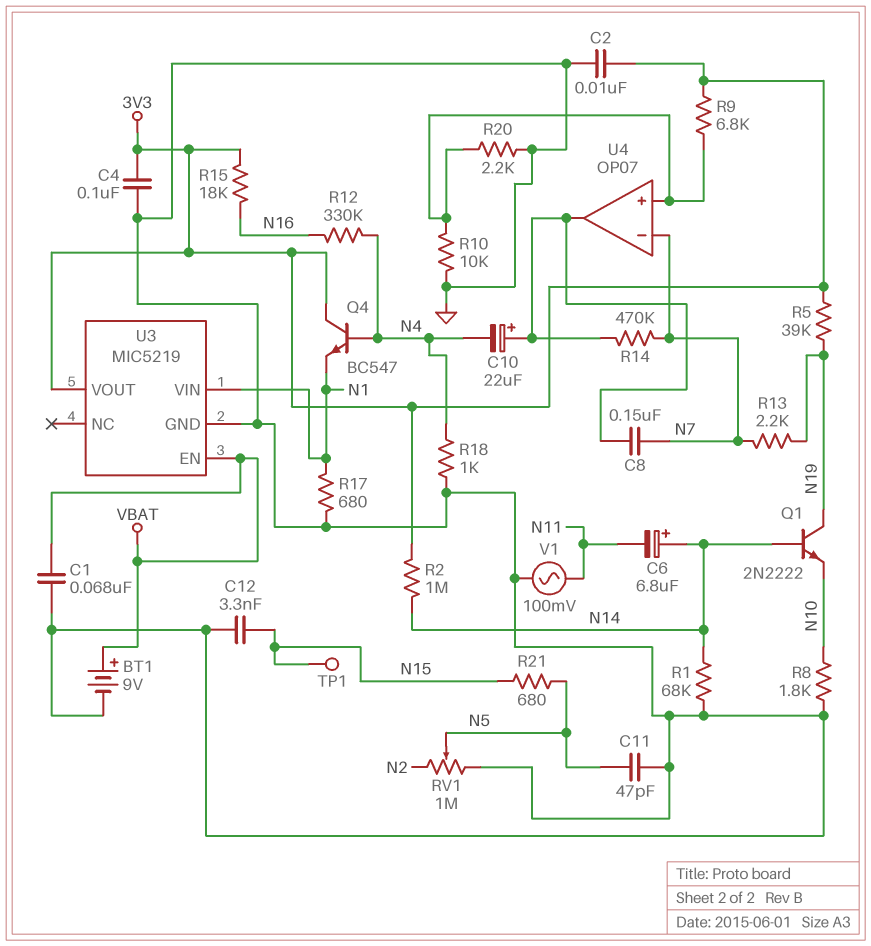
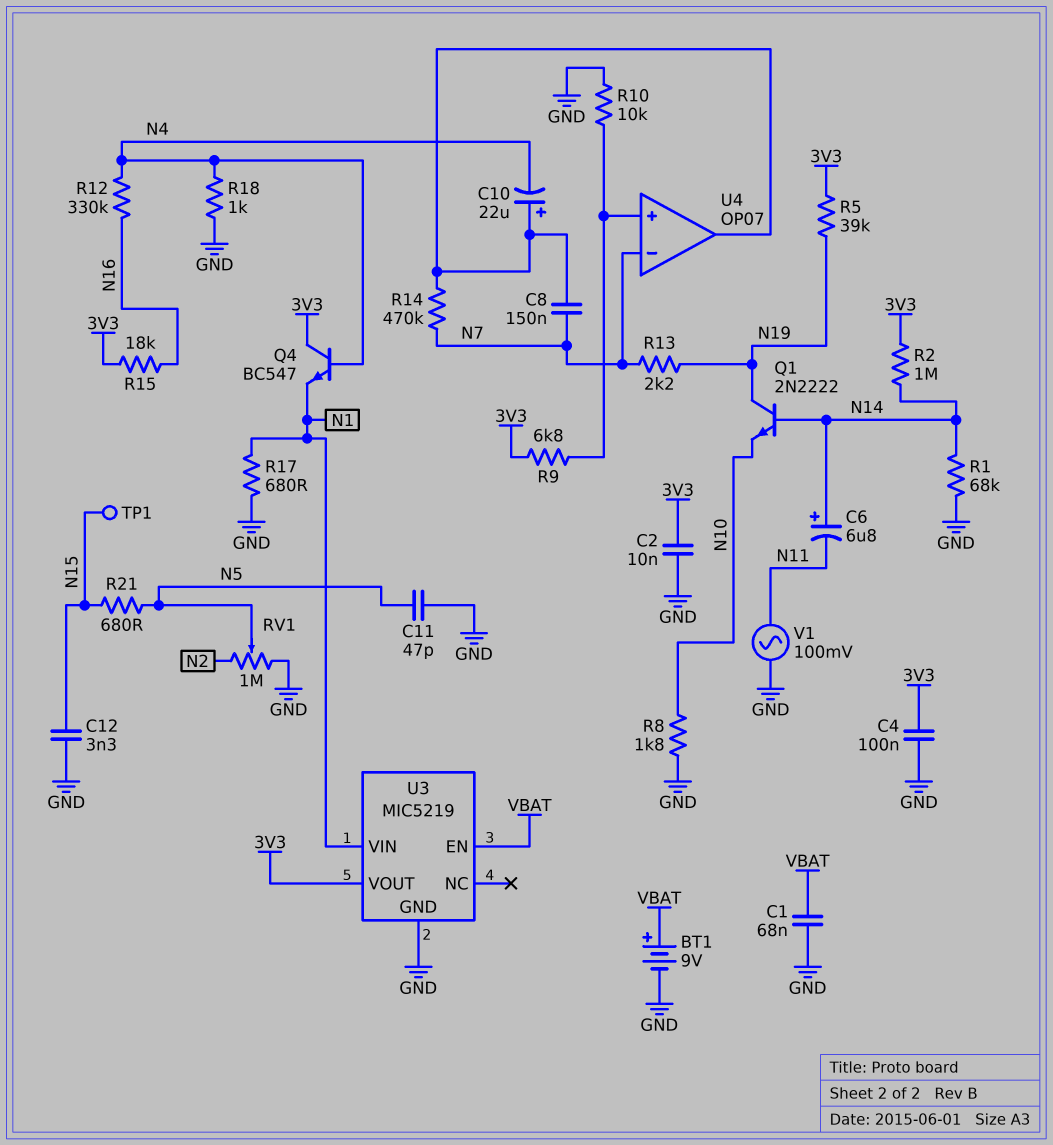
R20: 2.2k (GND, U4/in+) -> none

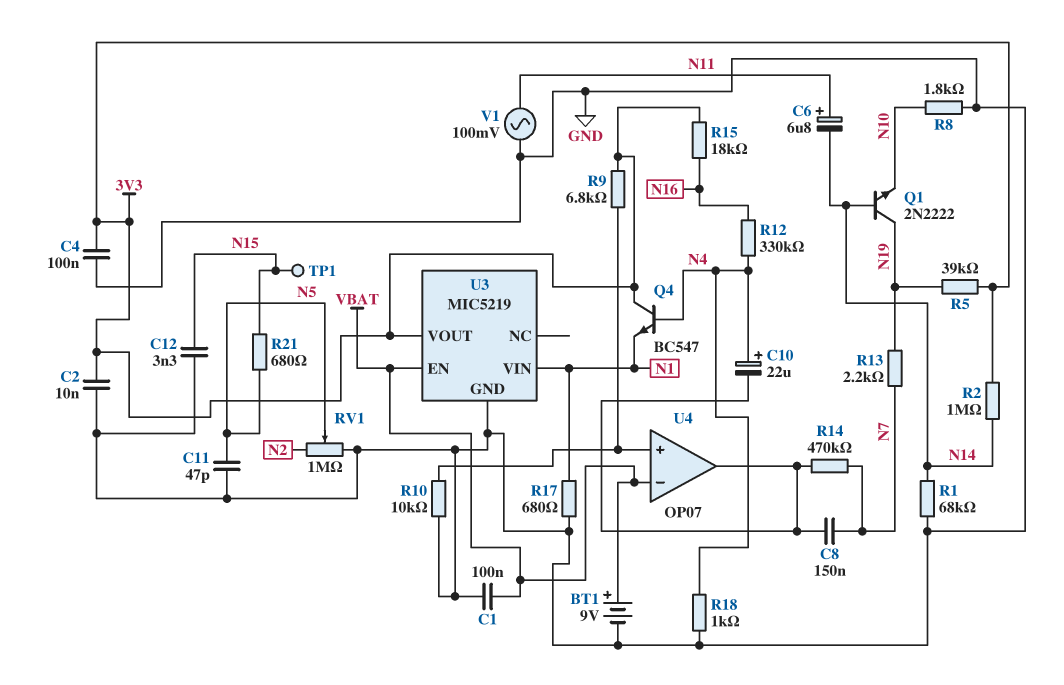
C1: 68nF (GND, VBAT) -> 100nF (GND, VBAT)
C6: 6.8uF (plus N14, minus N11) -> 6.8uF (plus N11, minus N14)
C10: 22uF (plus U4/out, minus N4) -> 22uF (plus N4, minus U4/out)
U4 pin in-: N7 -> VBAT

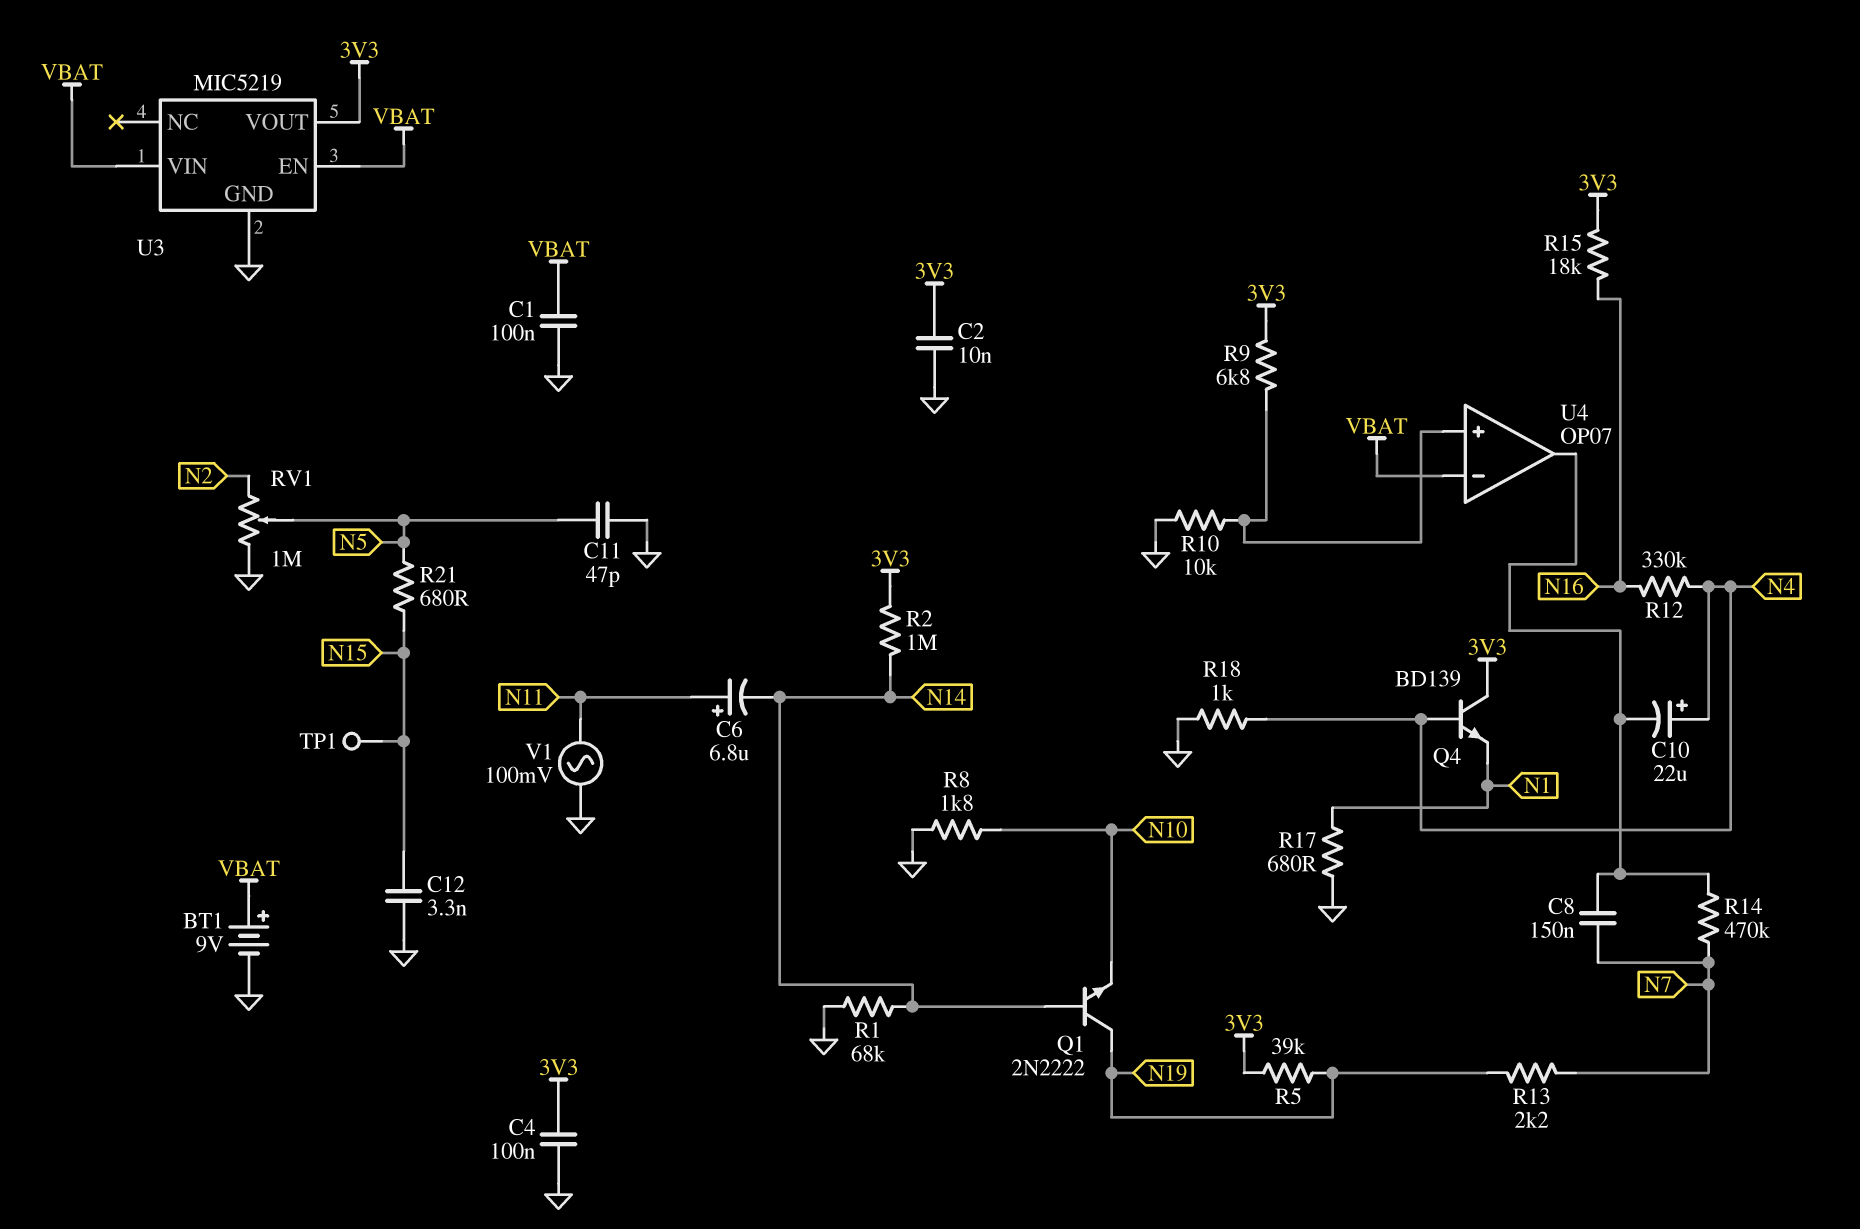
Q4: NPN BC547 (B N4, C 3V3, E N1) -> NPN BD139 (B N4, C 3V3, E N1)
U3 pin VIN: N1 -> VBAT

